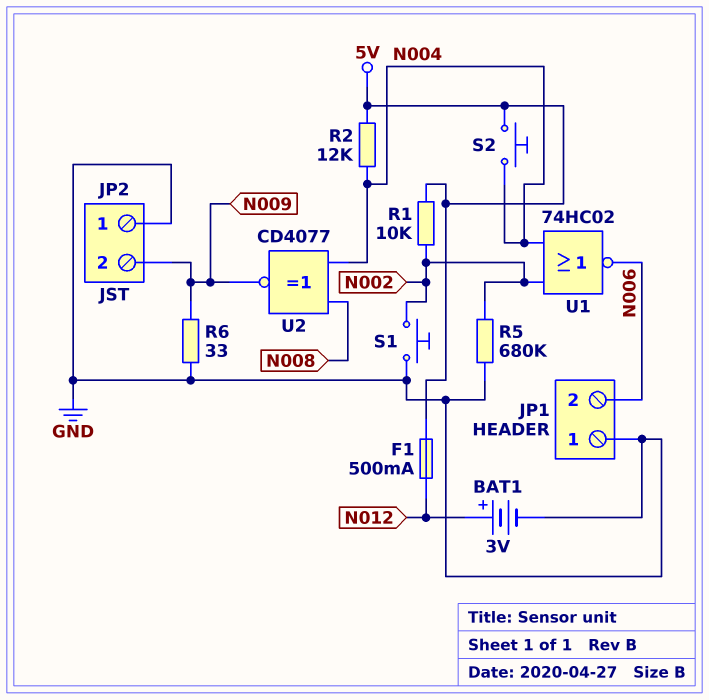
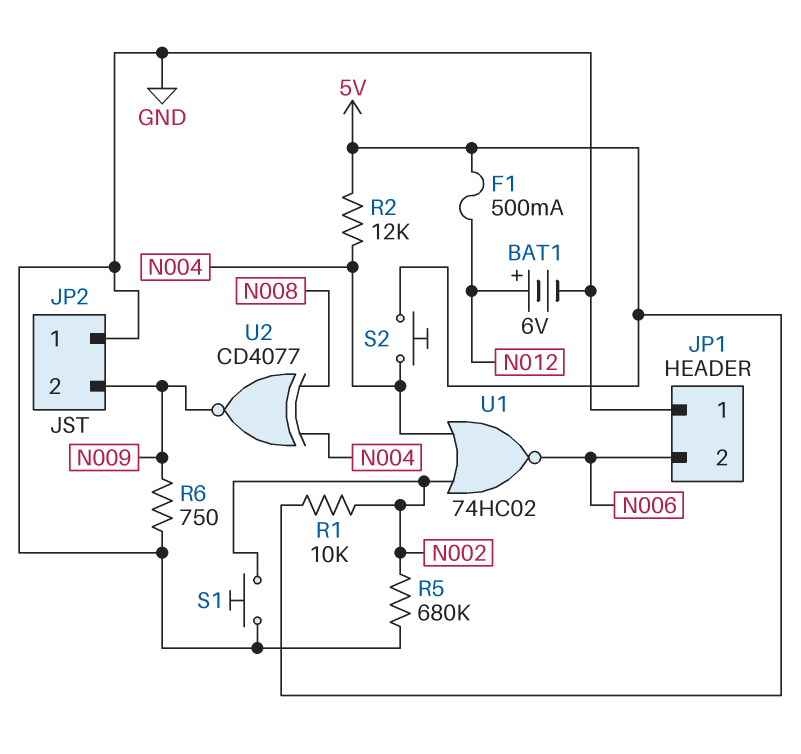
BAT1: 3V (plus N012, minus GND) -> 6V (plus N012, minus GND)
R6: 33 (GND, N009) -> 750 (GND, N009)

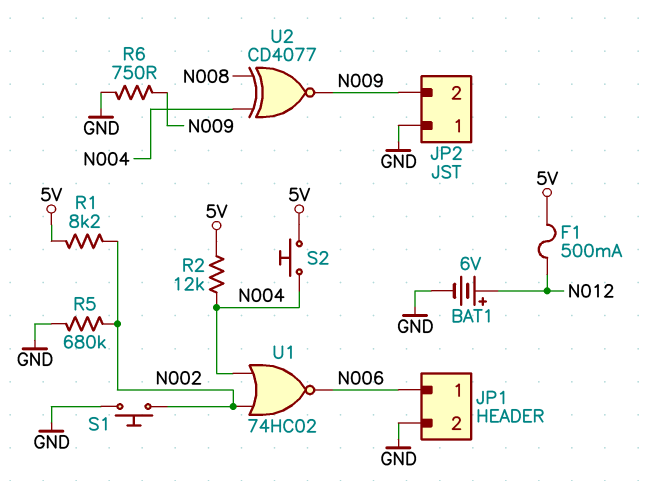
JP1 pin 1: GND -> N006
JP1 pin 2: N006 -> GND
R1: 10k (5V, N002) -> 8.2k (5V, N002)

